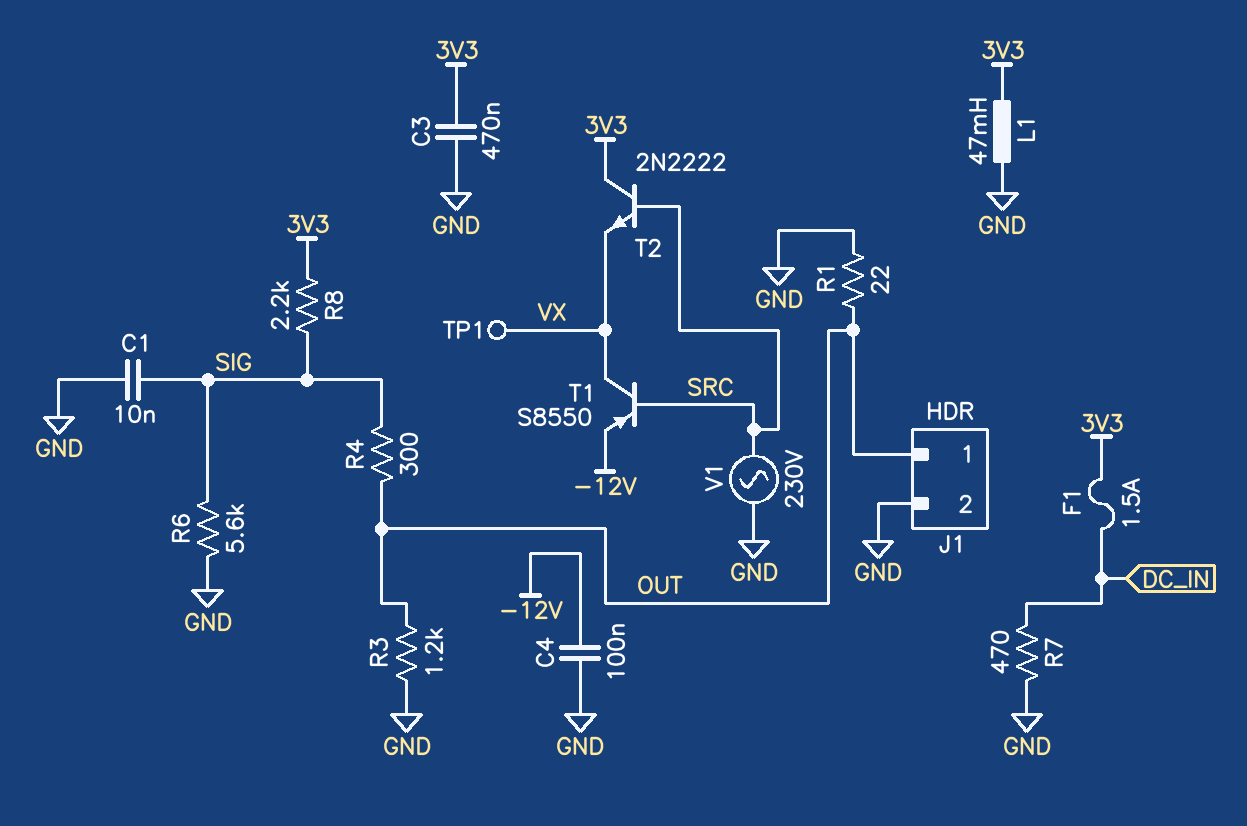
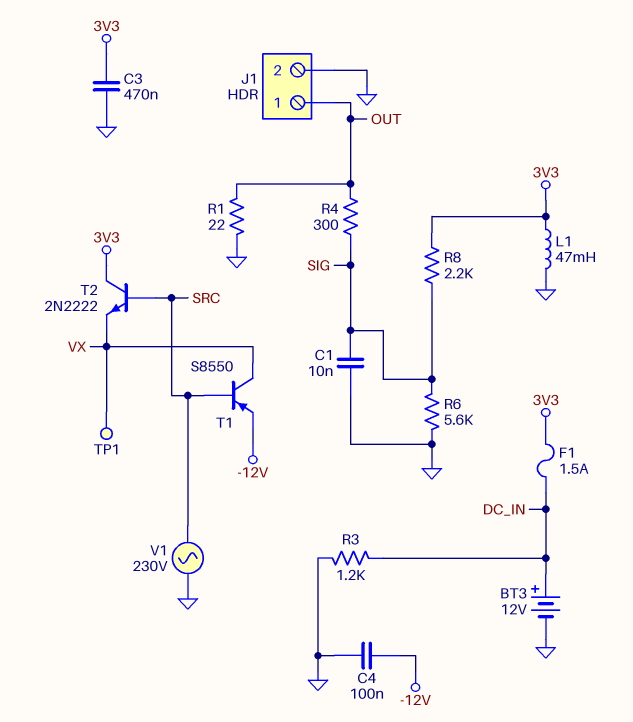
BT3: none -> 12V (plus DC_IN, minus GND)
R3: 1.2k (GND, OUT) -> 1.2k (DC_IN, GND)
R7: 470 (DC_IN, GND) -> none

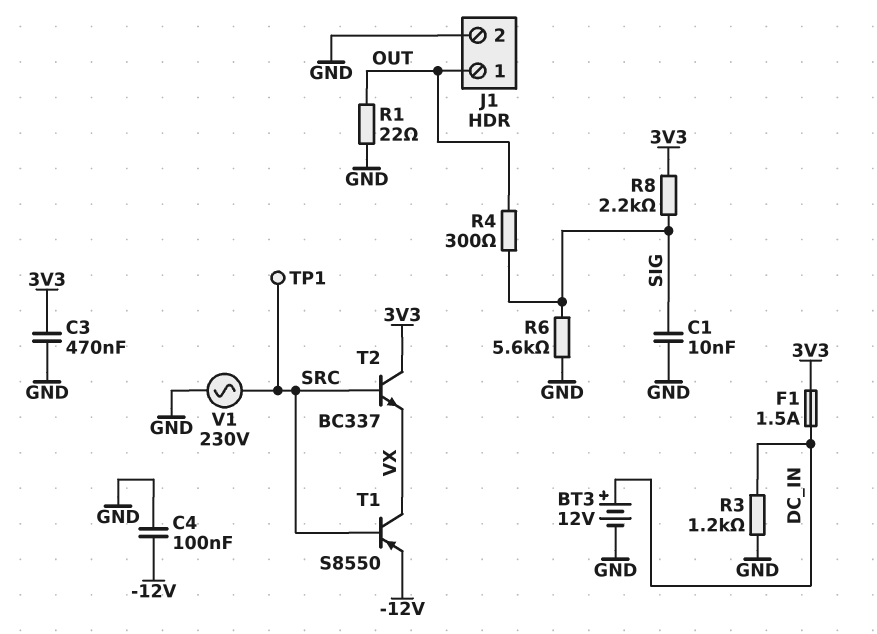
L1: 47mH (3V3, GND) -> none
T2: NPN 2N2222 (B SRC, C 3V3, E VX) -> NPN BC337 (B SRC, C 3V3, E VX)
TP1: test point (VX) -> test point (SRC)

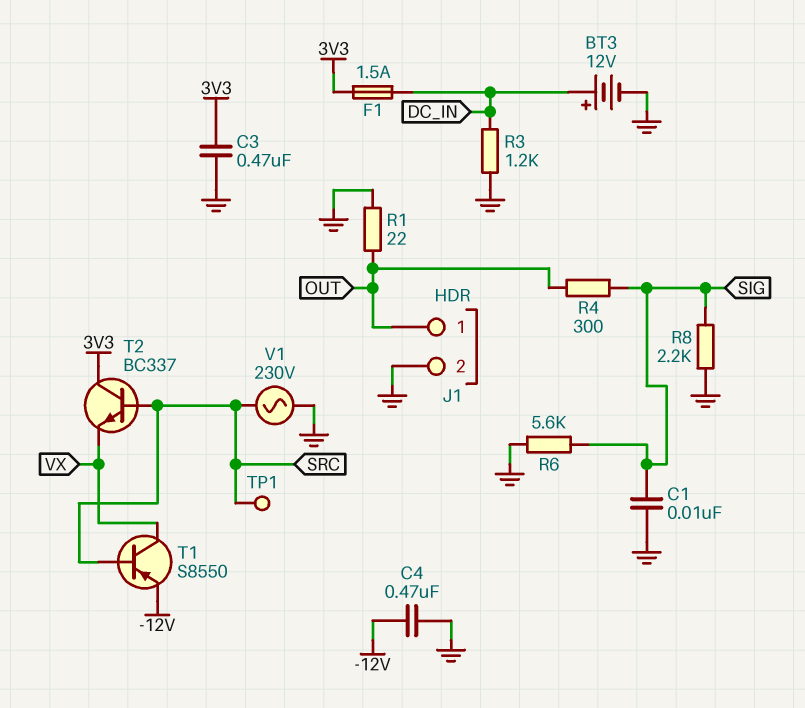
C4: 100nF (-12V, GND) -> 470nF (-12V, GND)
R8: 2.2k (3V3, SIG) -> 2.2k (GND, SIG)

